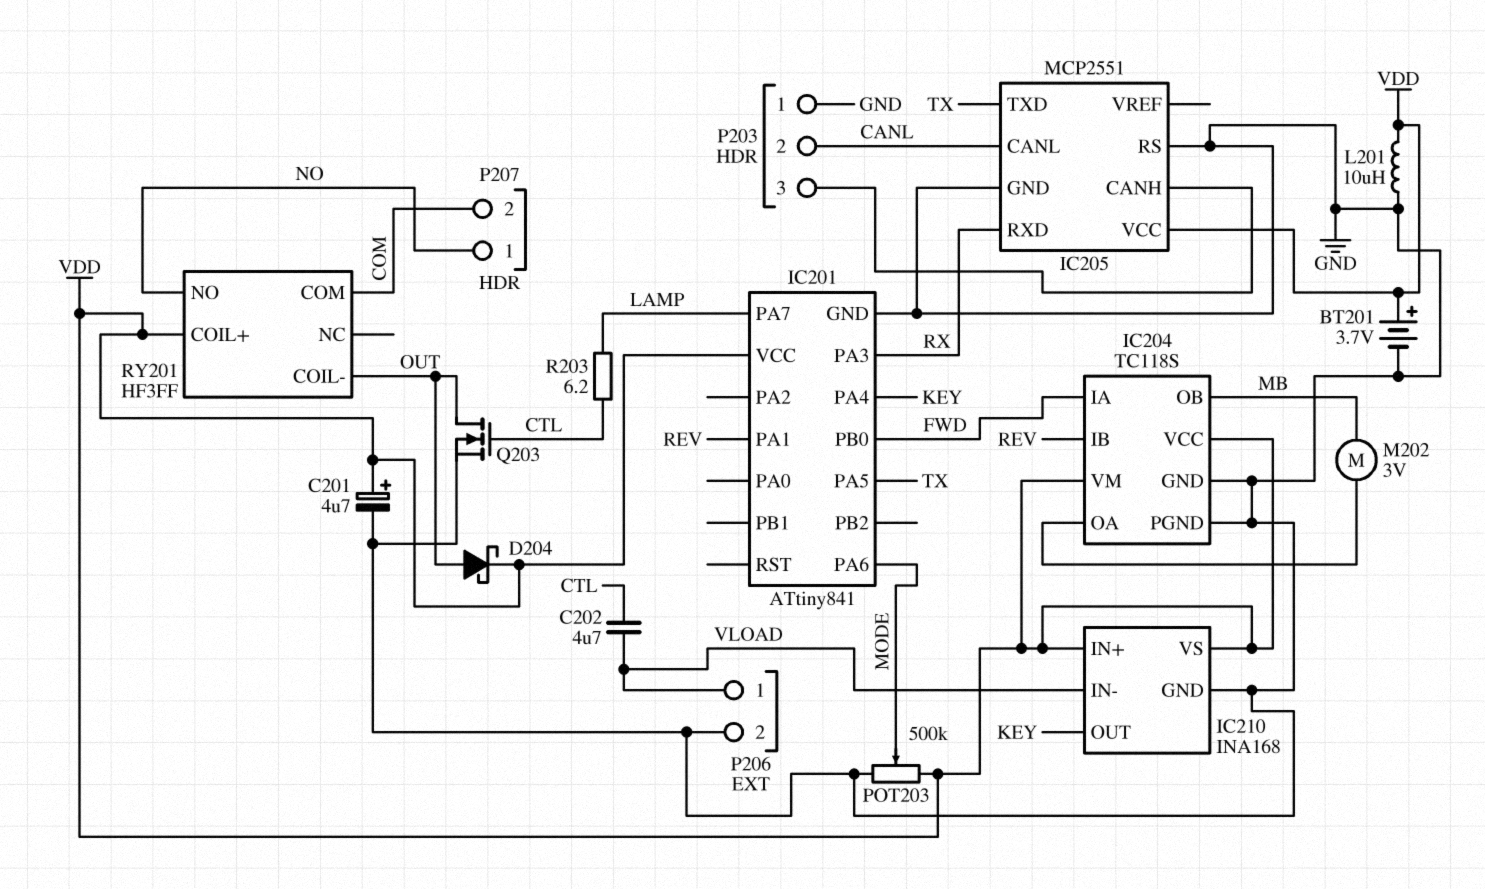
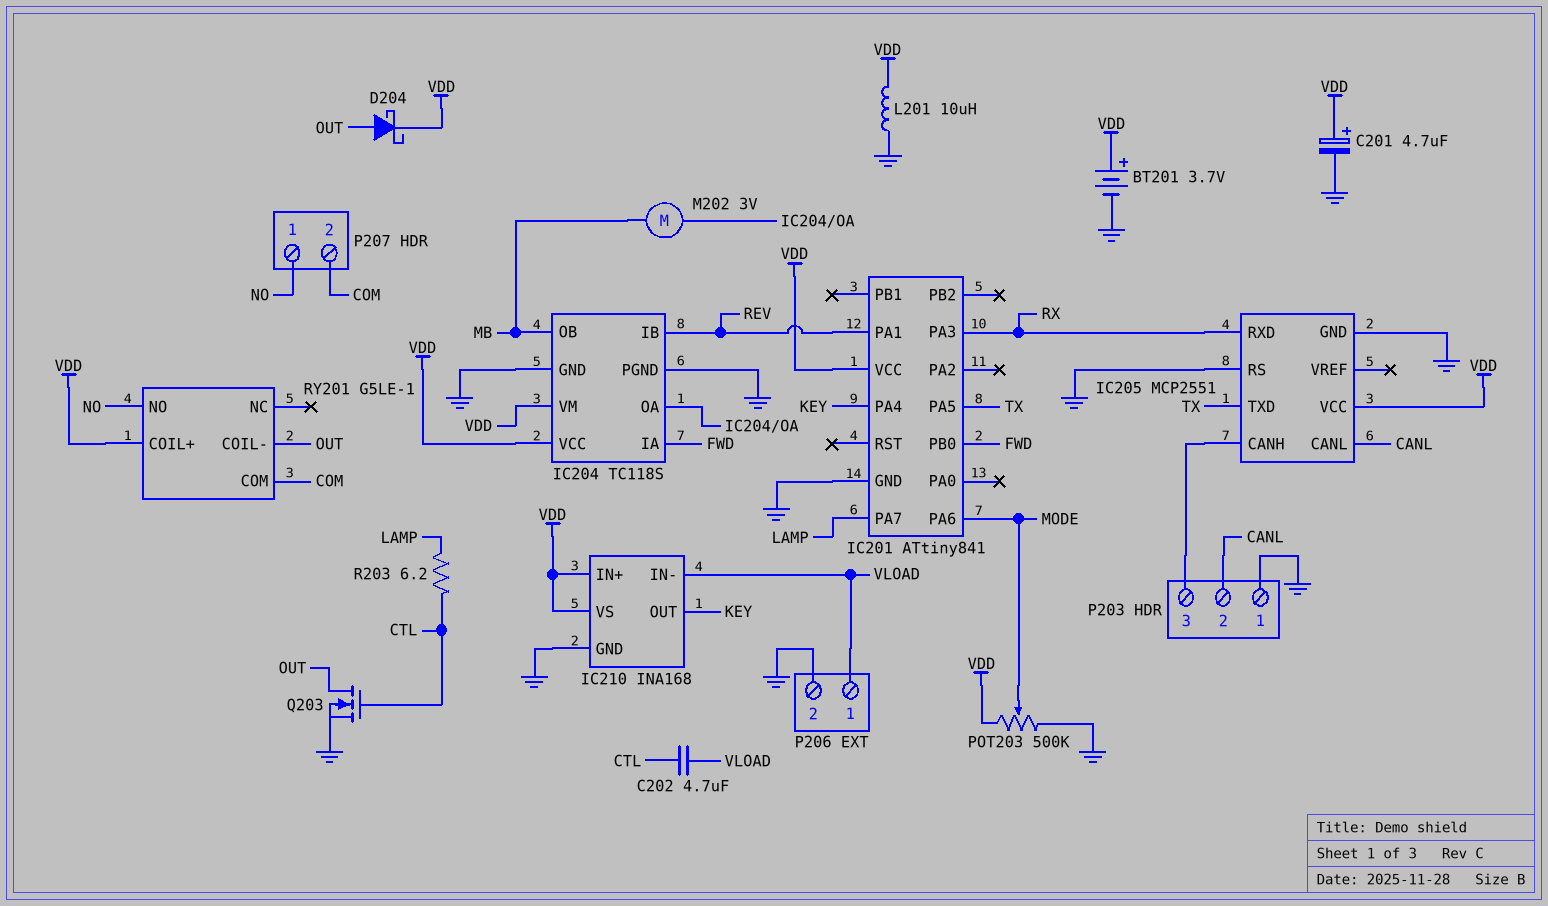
RY201: HF3FF -> G5LE-1

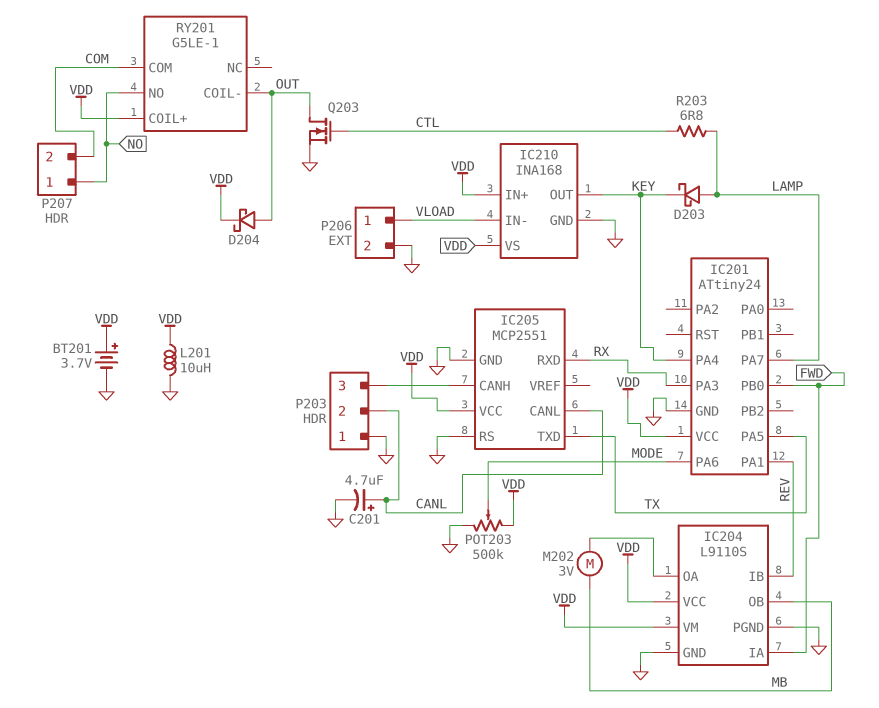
C201: 4.7uF (plus VDD, minus GND) -> 4.7uF (plus CANL, minus GND)
C202: 4.7uF (CTL, VLOAD) -> none
D203: none -> schottky (A LAMP, K KEY)
IC201: ATtiny841 -> ATtiny24
IC204: TC118S -> L9110S
R203: 6.2 (CTL, LAMP) -> 6.8 (CTL, LAMP)

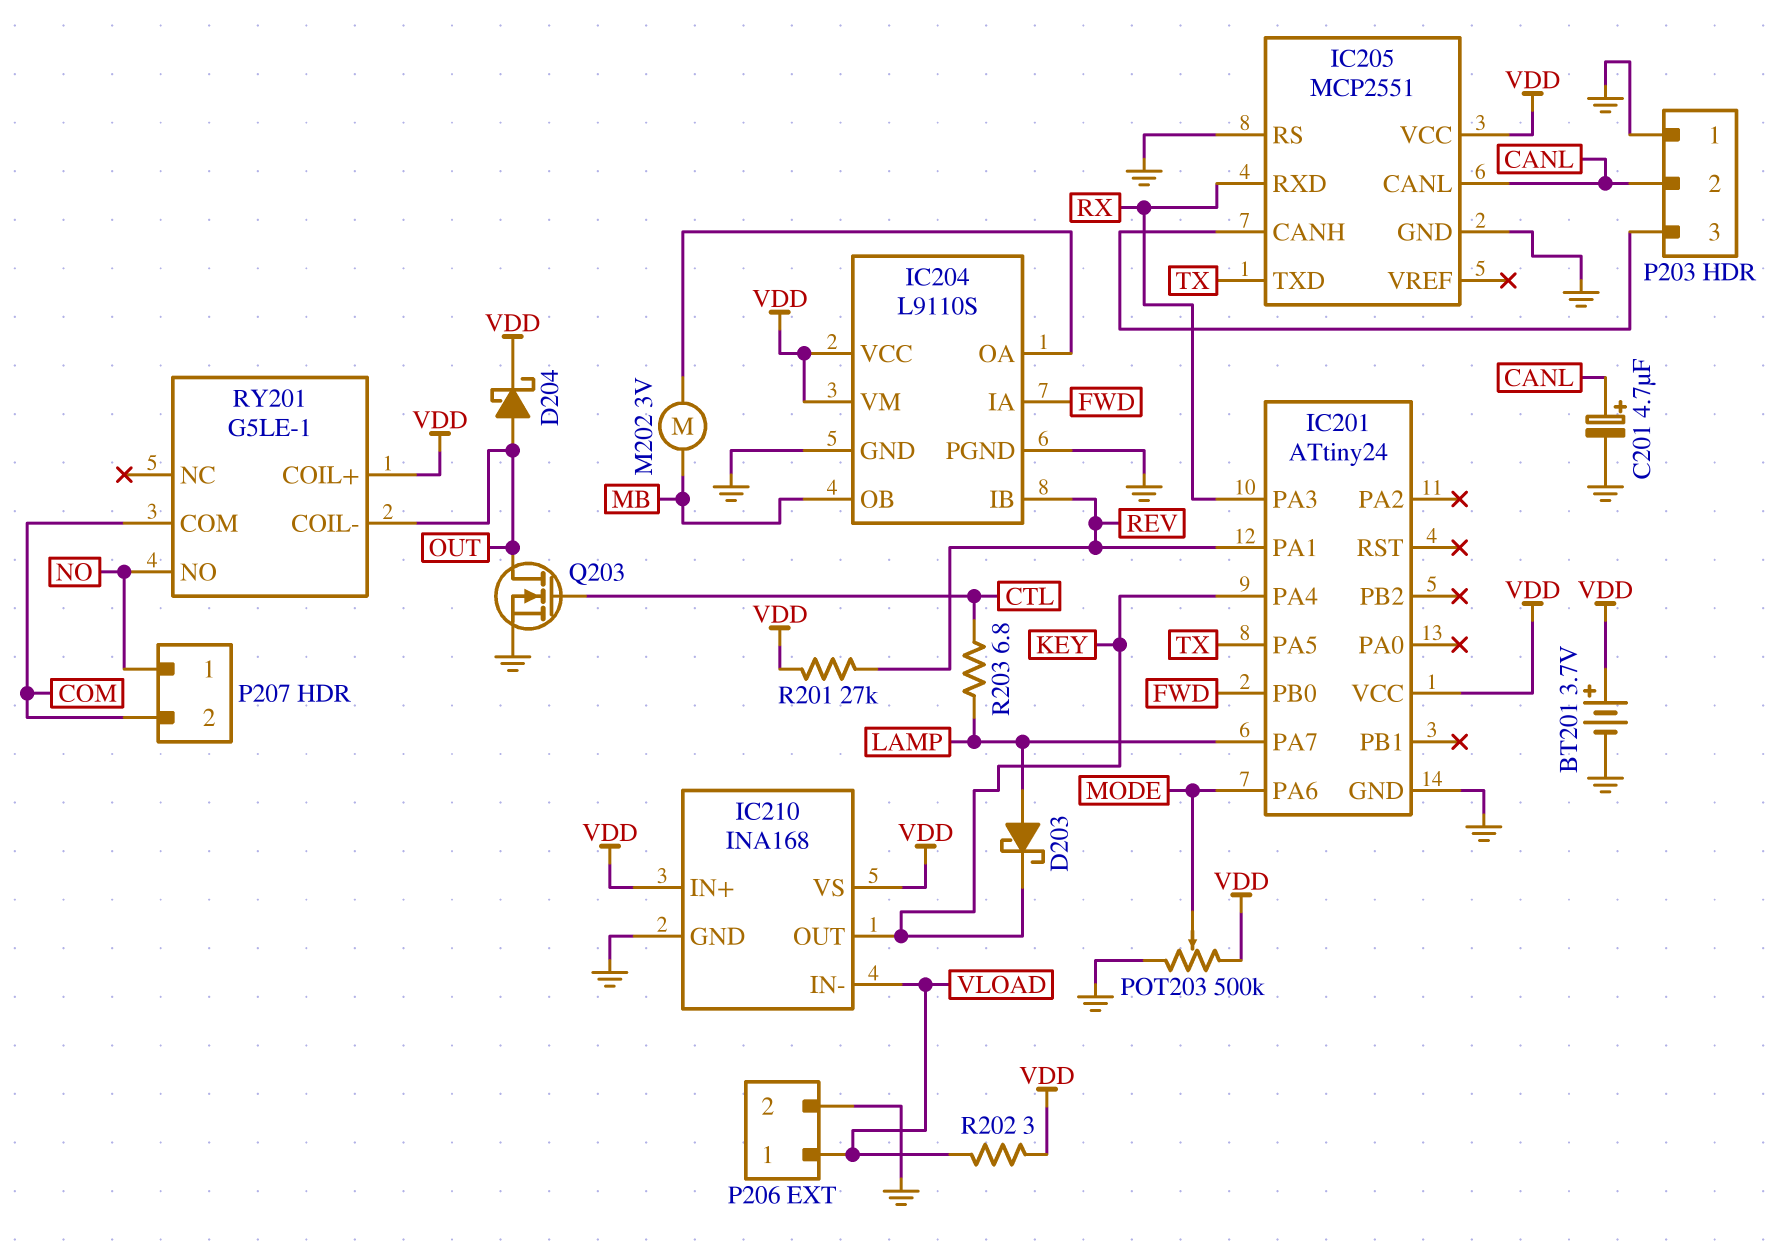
L201: 10uH (GND, VDD) -> none
R201: none -> 27k (REV, VDD)
R202: none -> 3 (VDD, VLOAD)

